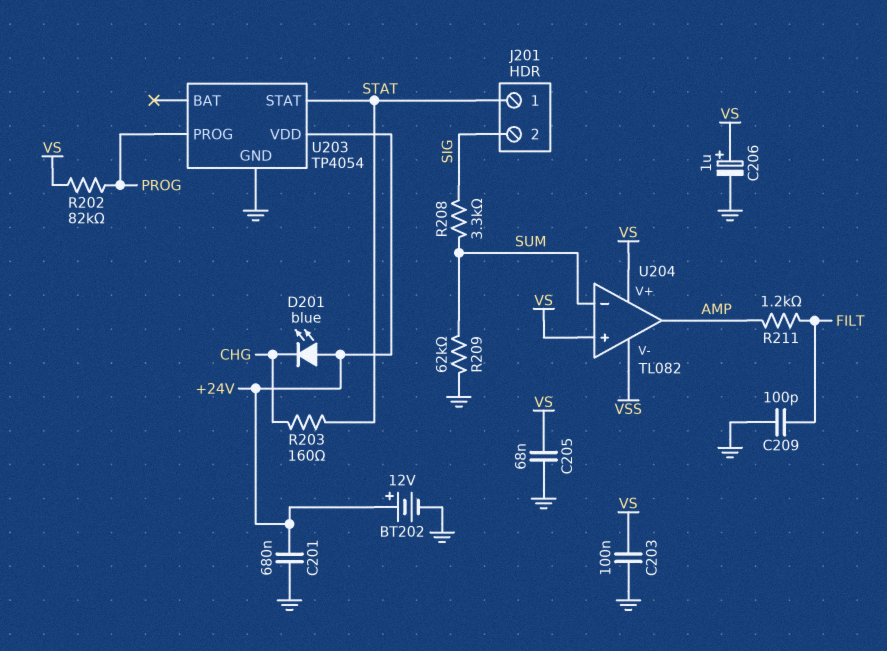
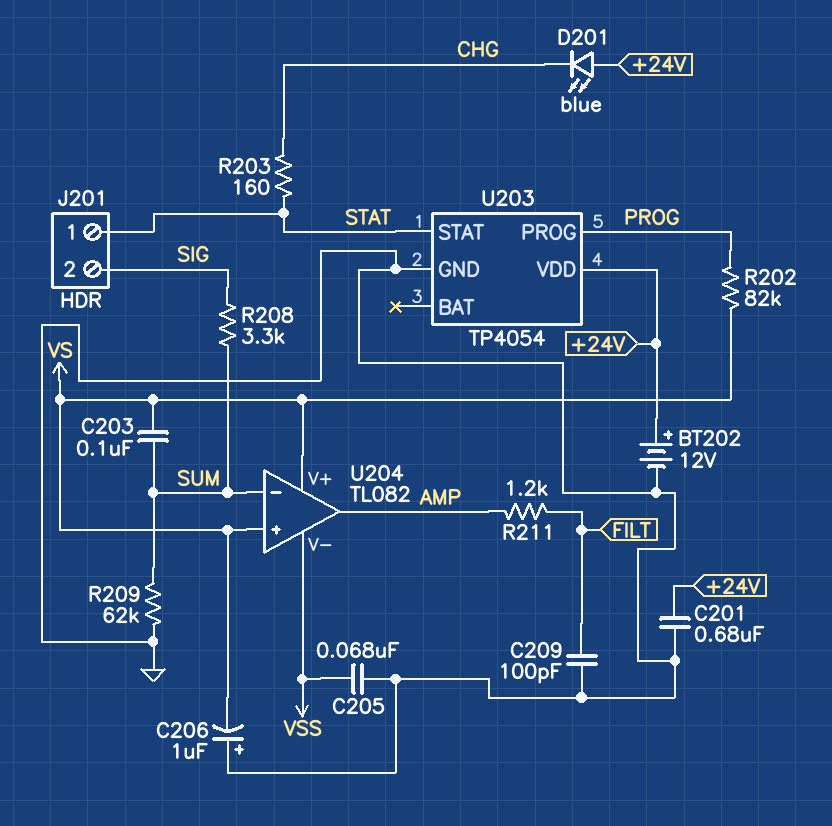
C203: 100nF (GND, VS) -> 100nF (SUM, VS)
C205: 68nF (GND, VS) -> 68nF (GND, VSS)
C206: 1uF (plus VS, minus GND) -> 1uF (plus GND, minus VS)

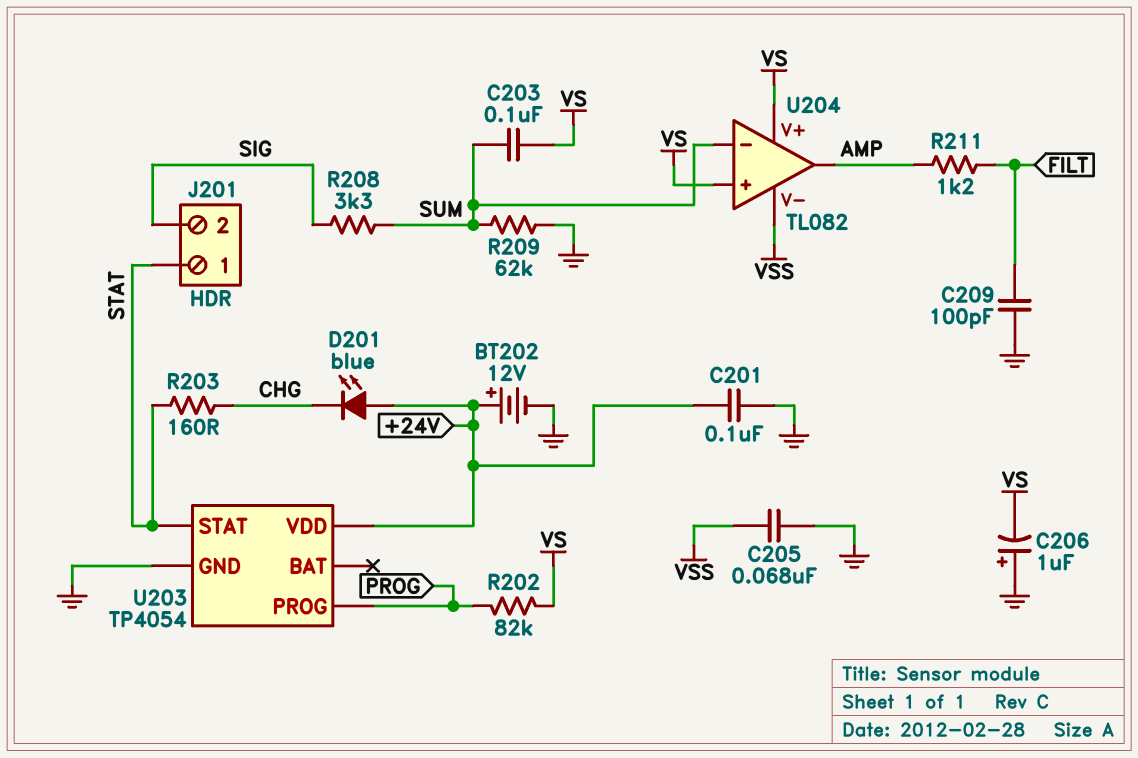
C201: 680nF (+24V, GND) -> 100nF (+24V, GND)

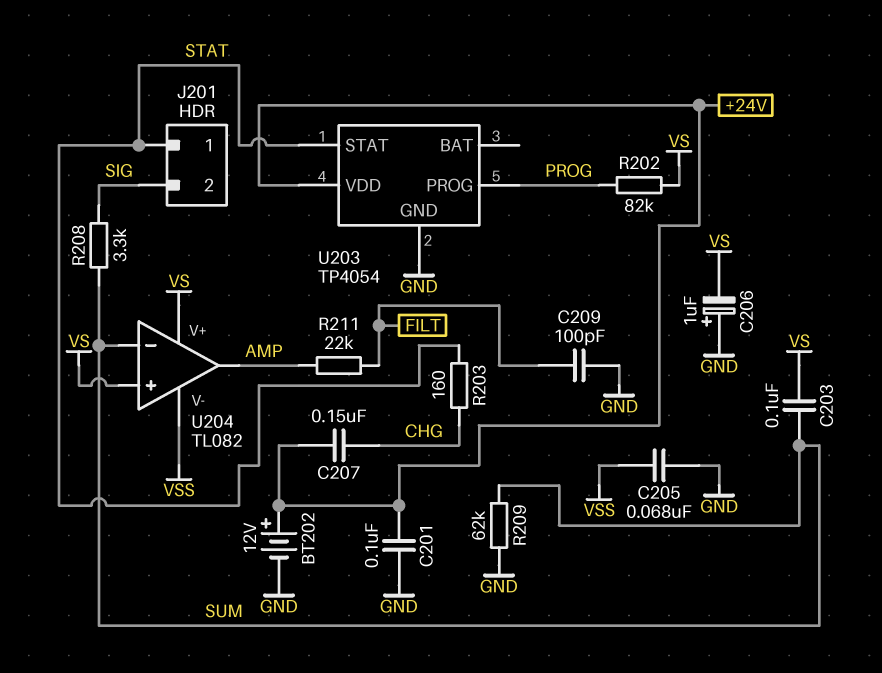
C207: none -> 150nF (+24V, CHG)
D201: LED blue (A +24V, K CHG) -> none
R211: 1.2k (AMP, FILT) -> 22k (AMP, FILT)

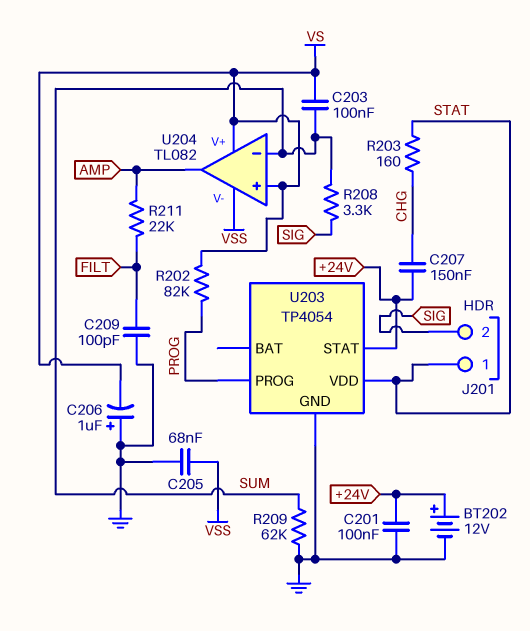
U203 pin STAT: STAT -> +24V
U203 pin VDD: +24V -> STAT

